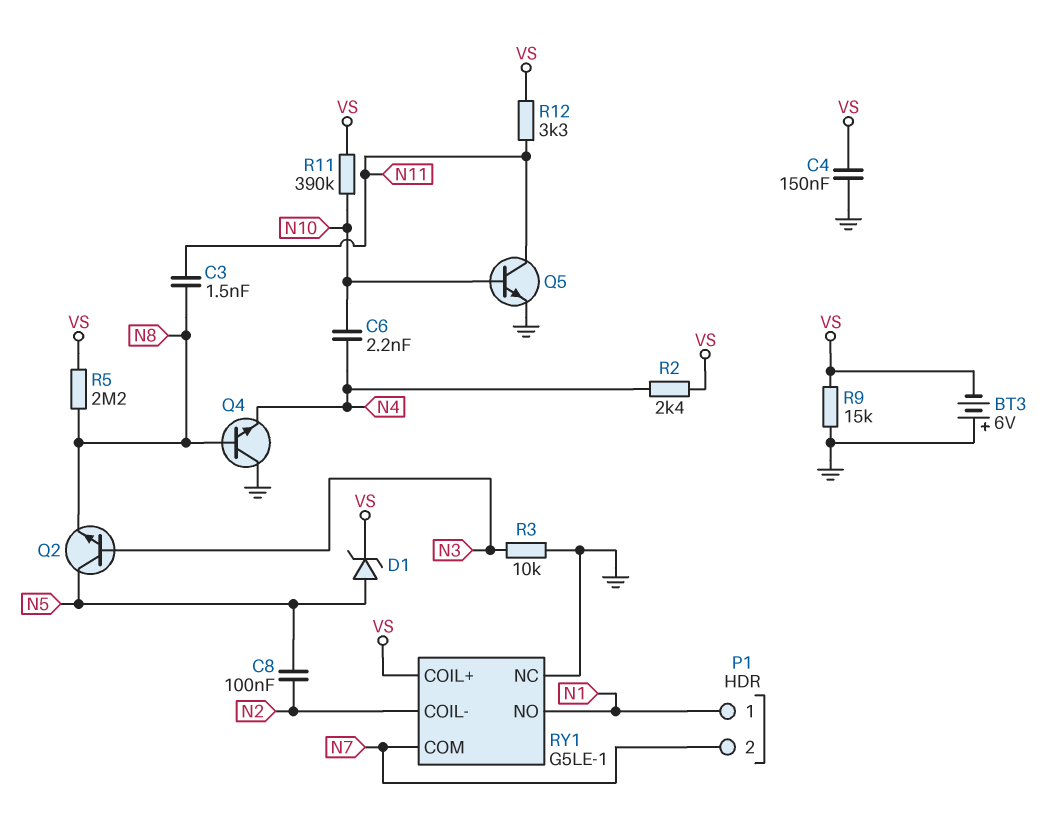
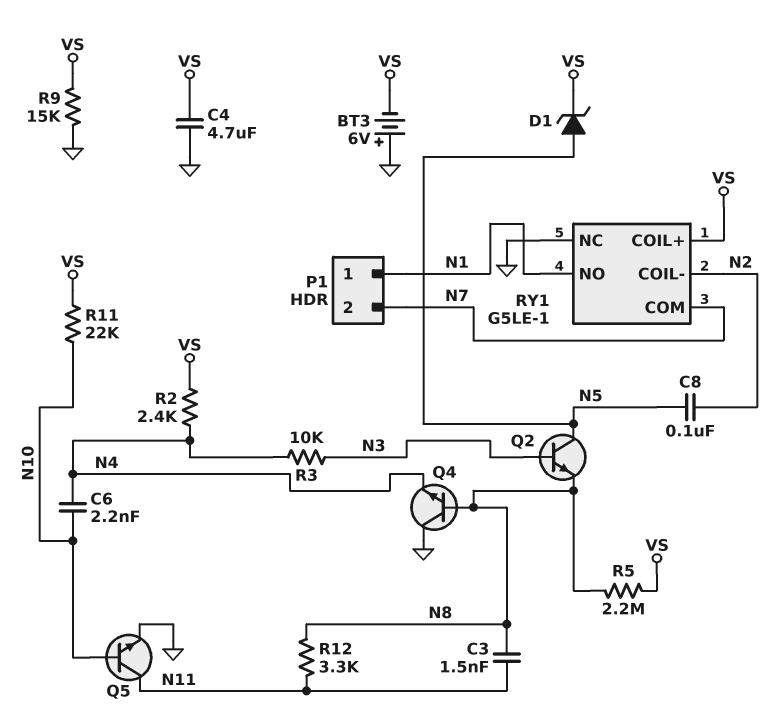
C4: 150nF (GND, VS) -> 4.7uF (GND, VS)
R3: 10k (GND, N3) -> 10k (N3, N4)
R11: 390k (N10, VS) -> 22k (N10, VS)
R12: 3.3k (N11, VS) -> 3.3k (N8, N11)

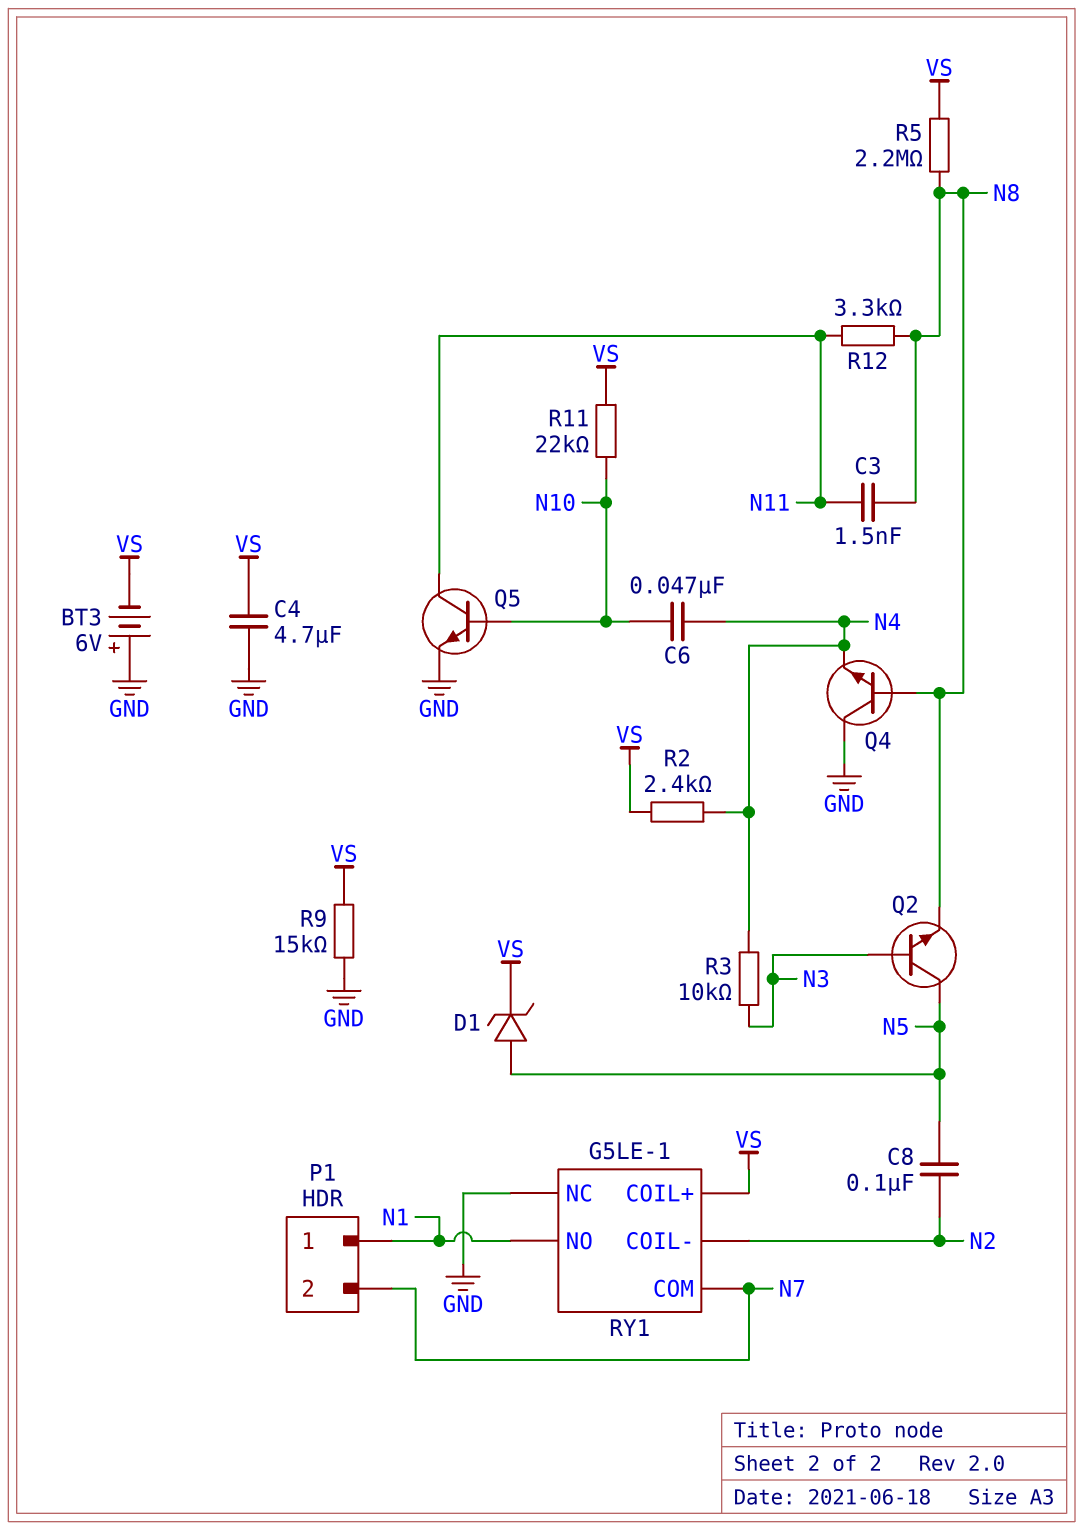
C6: 2.2nF (N4, N10) -> 47nF (N4, N10)

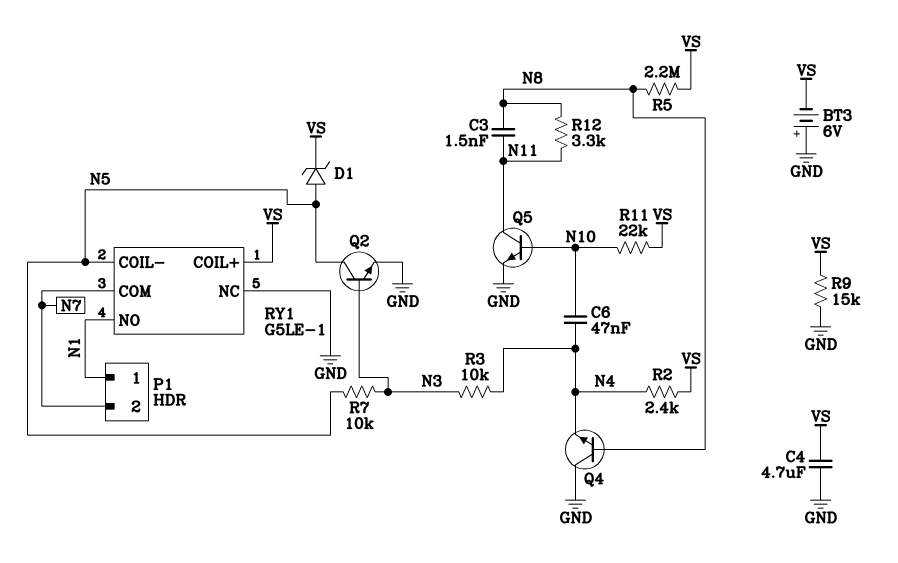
C8: 100nF (N2, N5) -> none
Q2: NPN (B N3, C N5, E N8) -> NPN (B N3, C N5, E GND)
R7: none -> 10k (N3, N5)
RY1 pin COIL-: N2 -> N5

